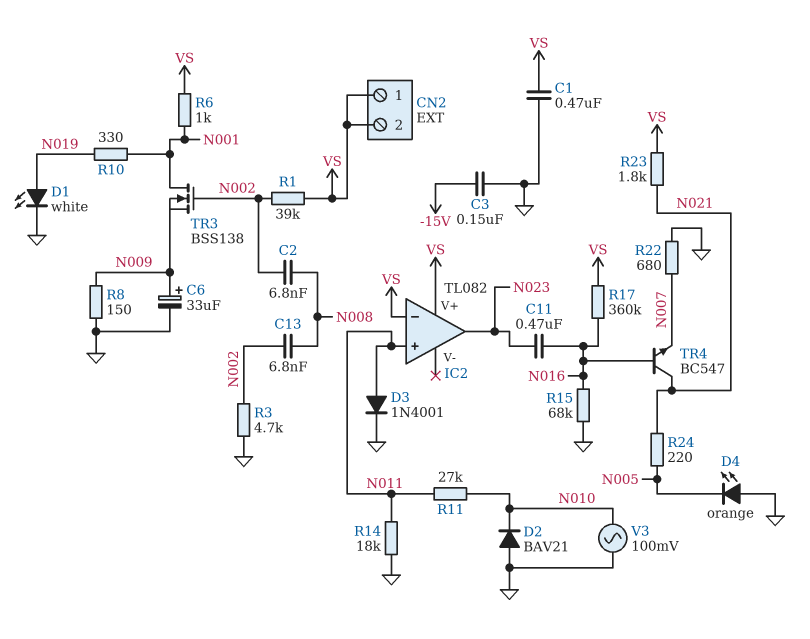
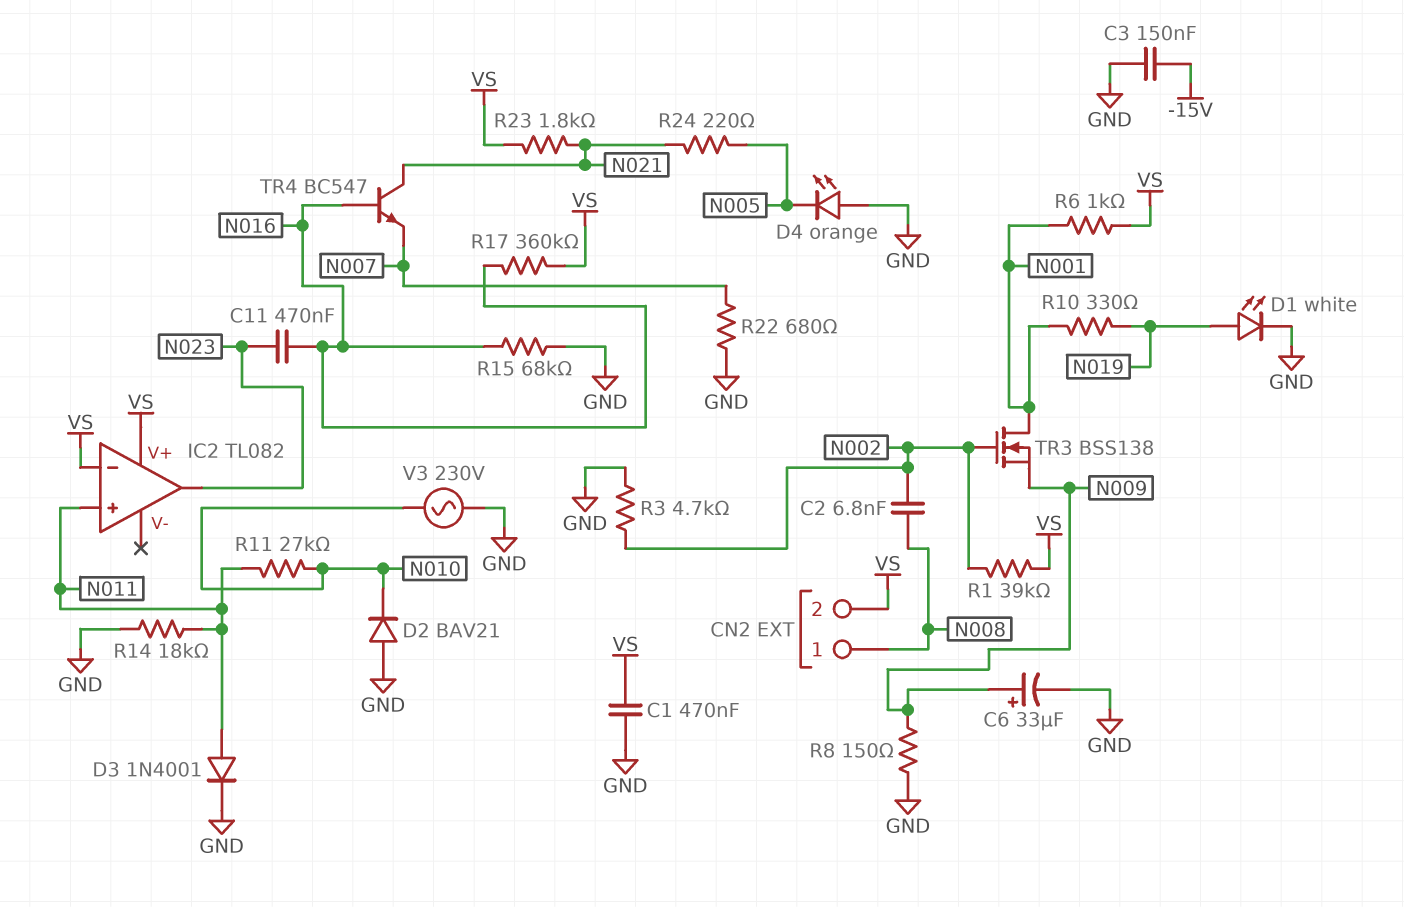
C13: 6.8nF (N002, N008) -> none
CN2 pin 1: VS -> N008
V3: AC 100mV (GND, N010) -> AC 230V (GND, N010)

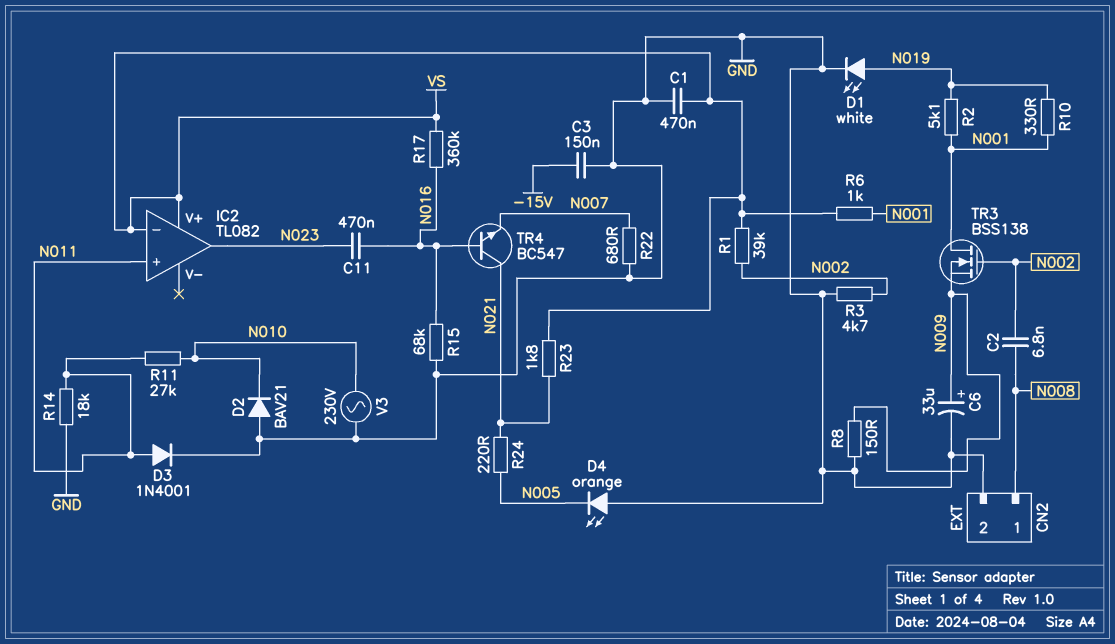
CN2 pin 2: VS -> GND
R2: none -> 5.1k (N001, N019)

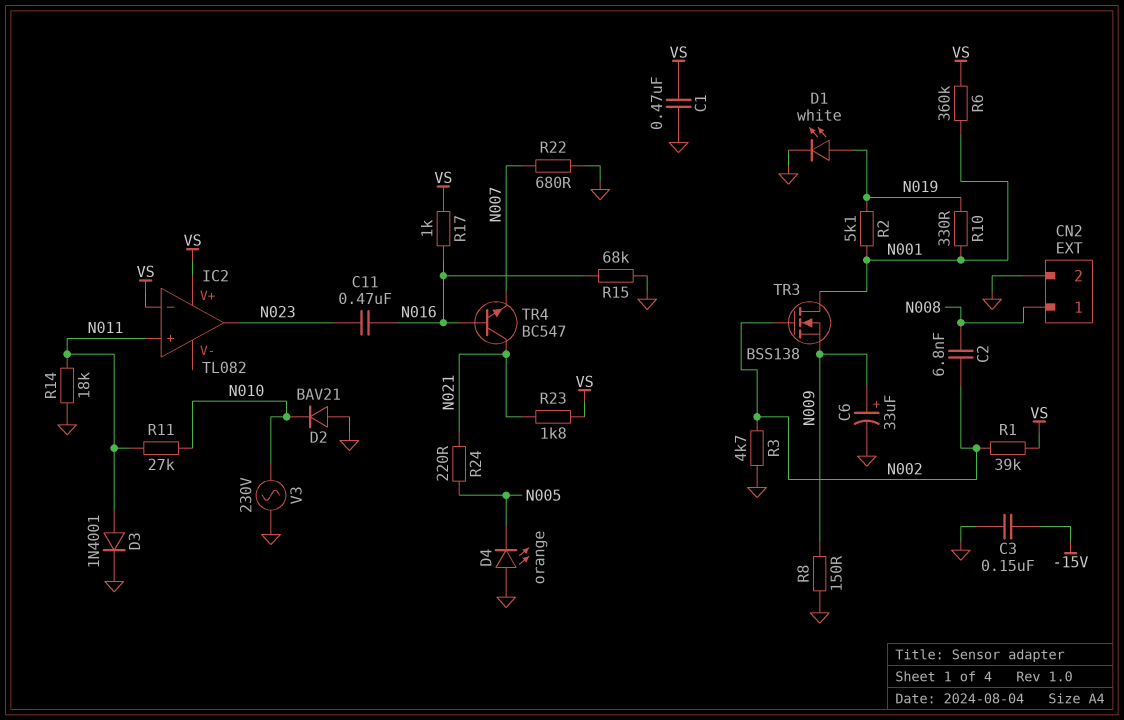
R6: 1k (N001, VS) -> 360k (N001, VS)
R17: 360k (N016, VS) -> 1k (N016, VS)

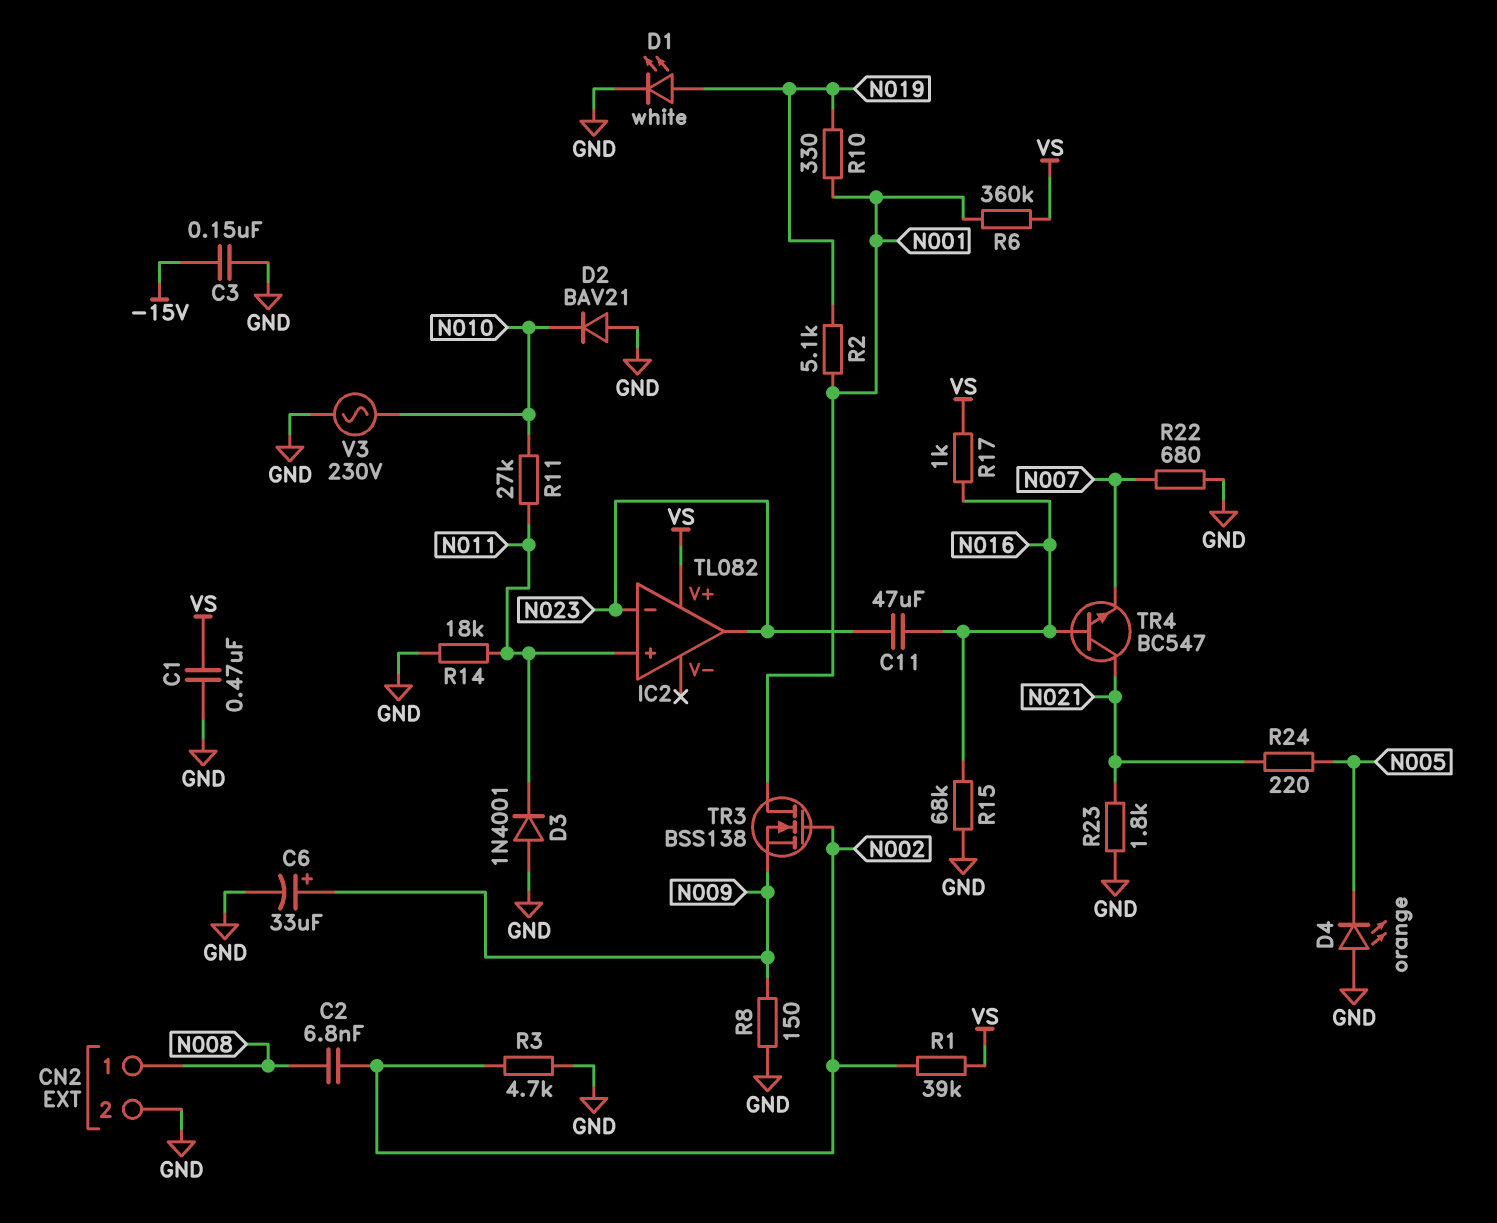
C11: 470nF (N016, N023) -> 47uF (N016, N023)
D3: diode 1N4001 (A N011, K GND) -> diode 1N4001 (A GND, K N011)
IC2 pin in-: VS -> N023
R23: 1.8k (N021, VS) -> 1.8k (GND, N021)

